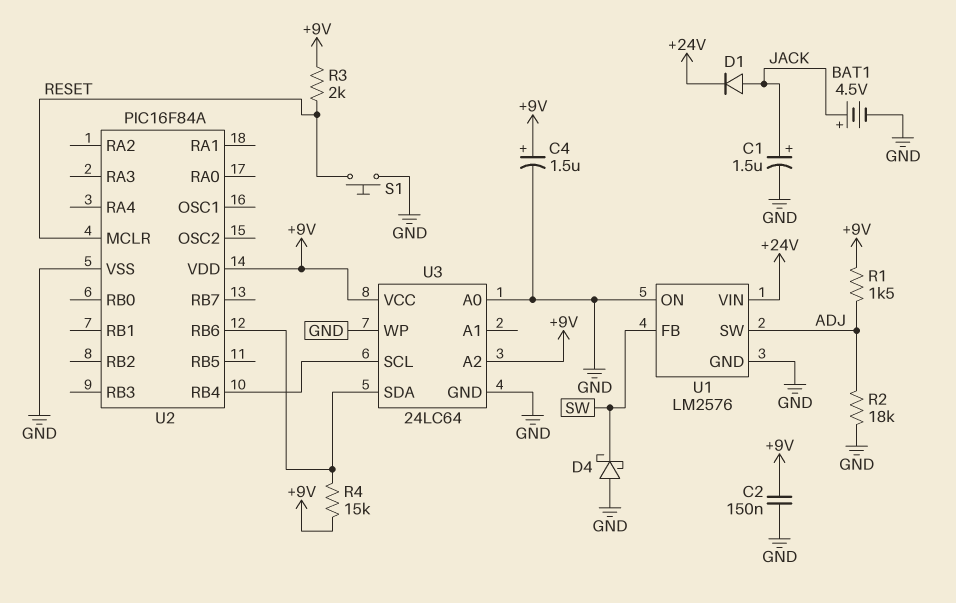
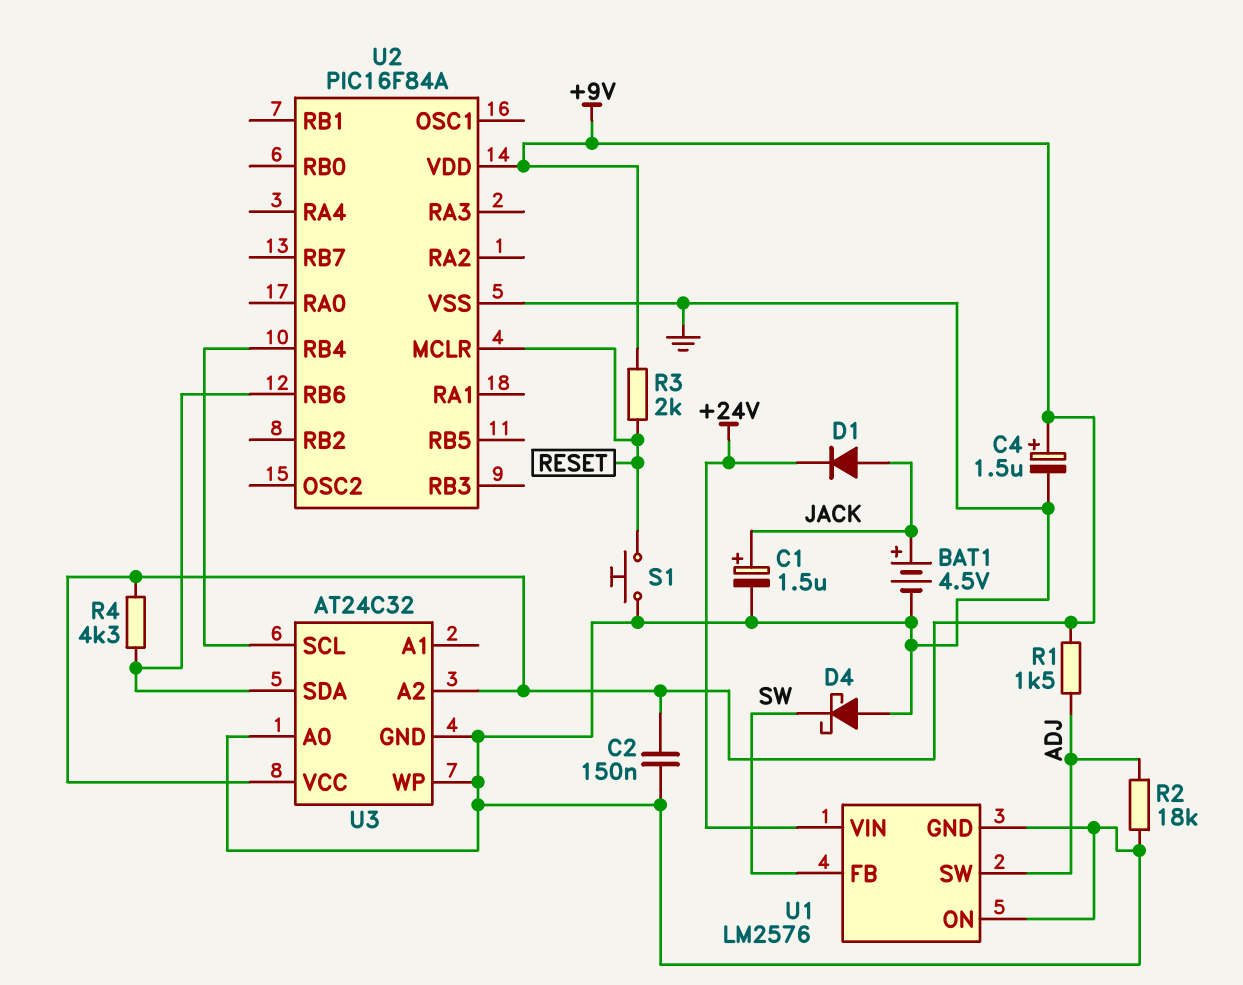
R4: 15k (+9V, U2/RB6) -> 4.3k (+9V, U2/RB6)
U3: 24LC64 -> AT24C32

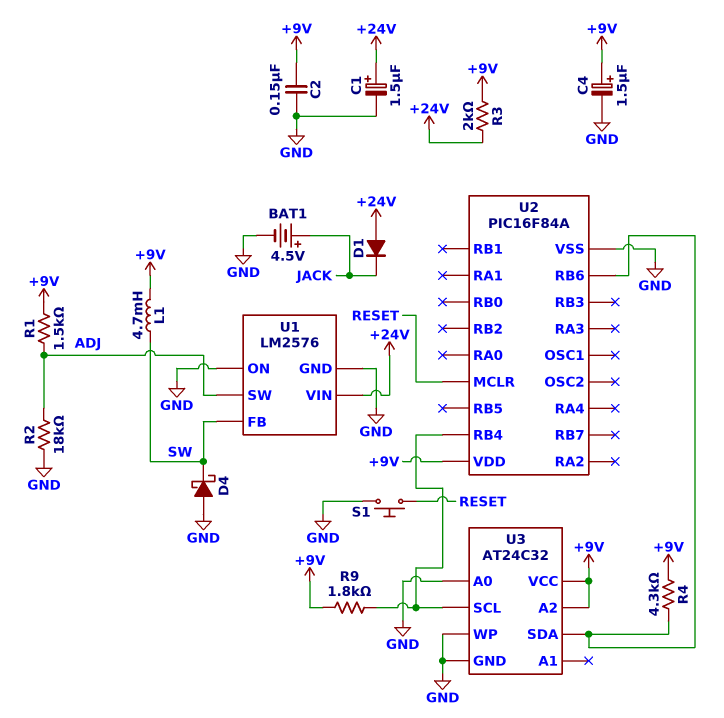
C1: 1.5uF (plus JACK, minus GND) -> 1.5uF (plus +24V, minus GND)
D1: diode (A JACK, K +24V) -> diode (A +24V, K JACK)
L1: none -> 4.7mH (+9V, SW)
R3: 2k (+9V, RESET) -> 2k (+9V, +24V)
R9: none -> 1.8k (+9V, U2/RB4)

